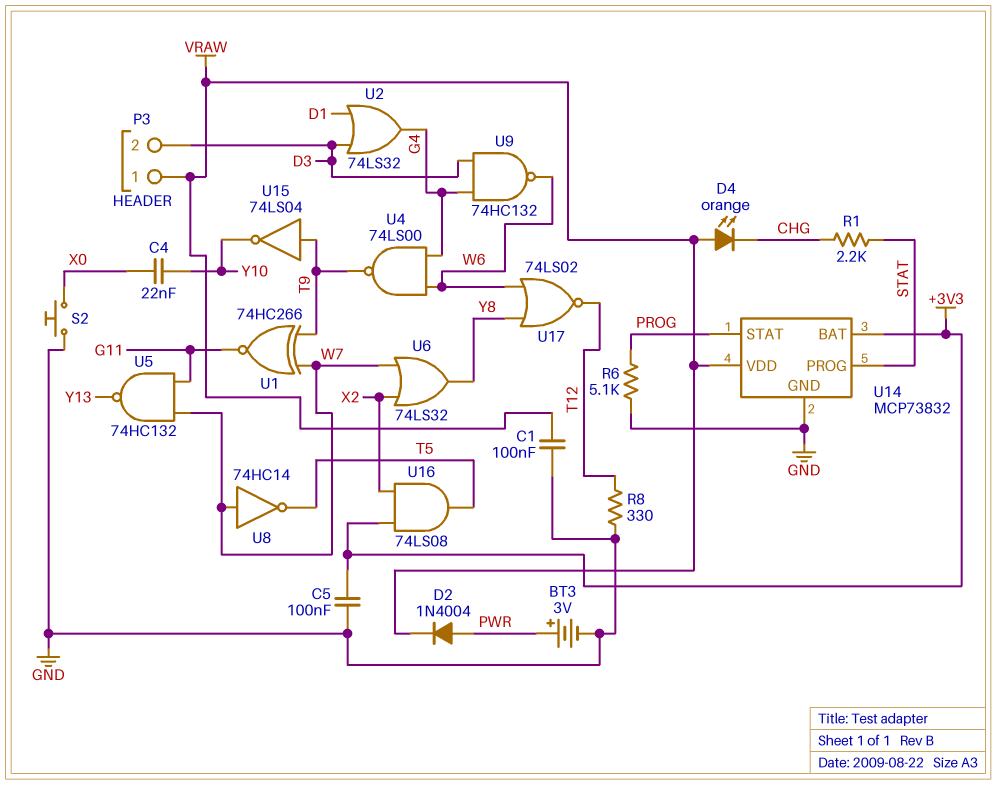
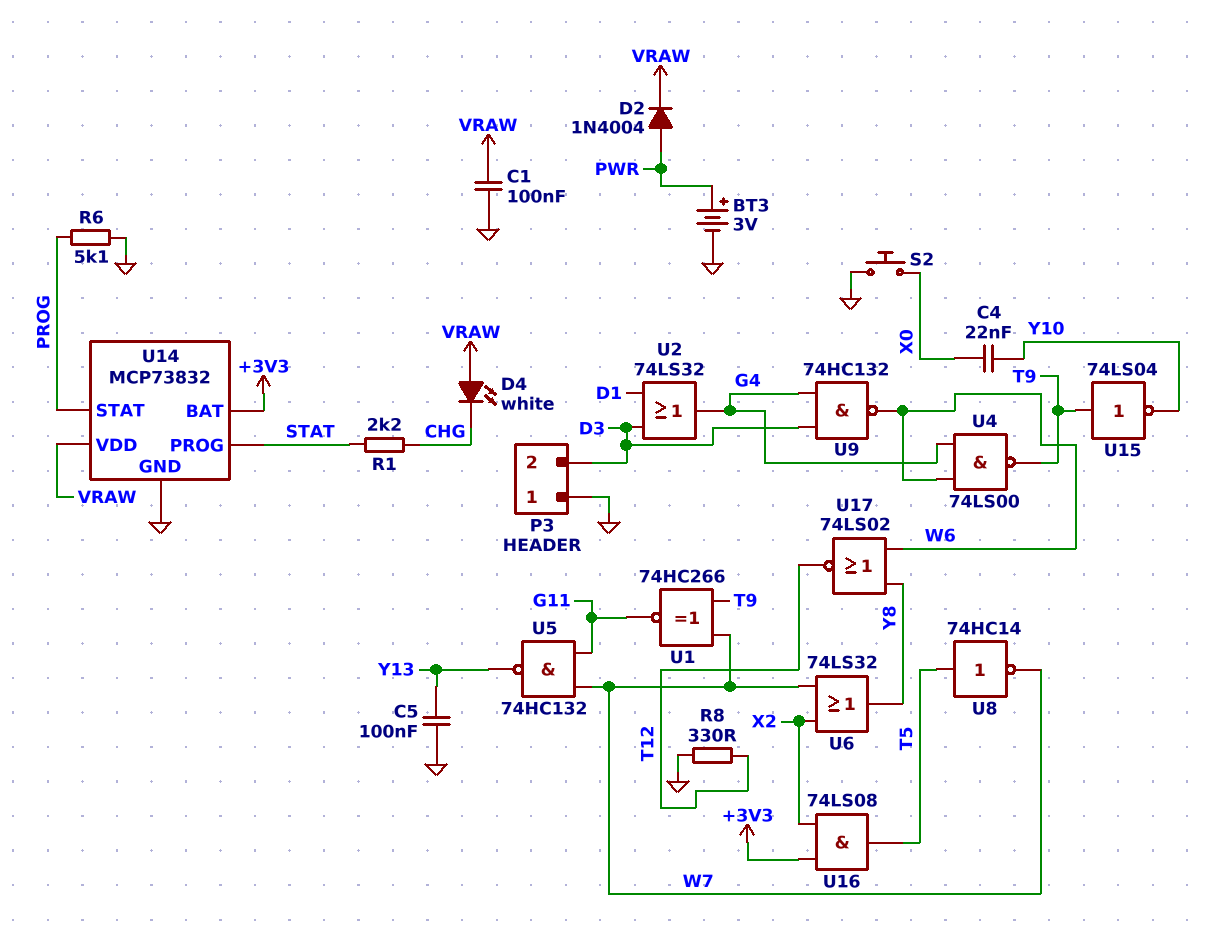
C5: 100nF (+3V3, GND) -> 100nF (GND, Y13)
D4: LED orange (A VRAW, K CHG) -> LED white (A VRAW, K CHG)
P3 pin 1: VRAW -> GND
U8: NOT 74HC14 (in W7, out T5) -> NOT 74HC14 (in T5, out W7)

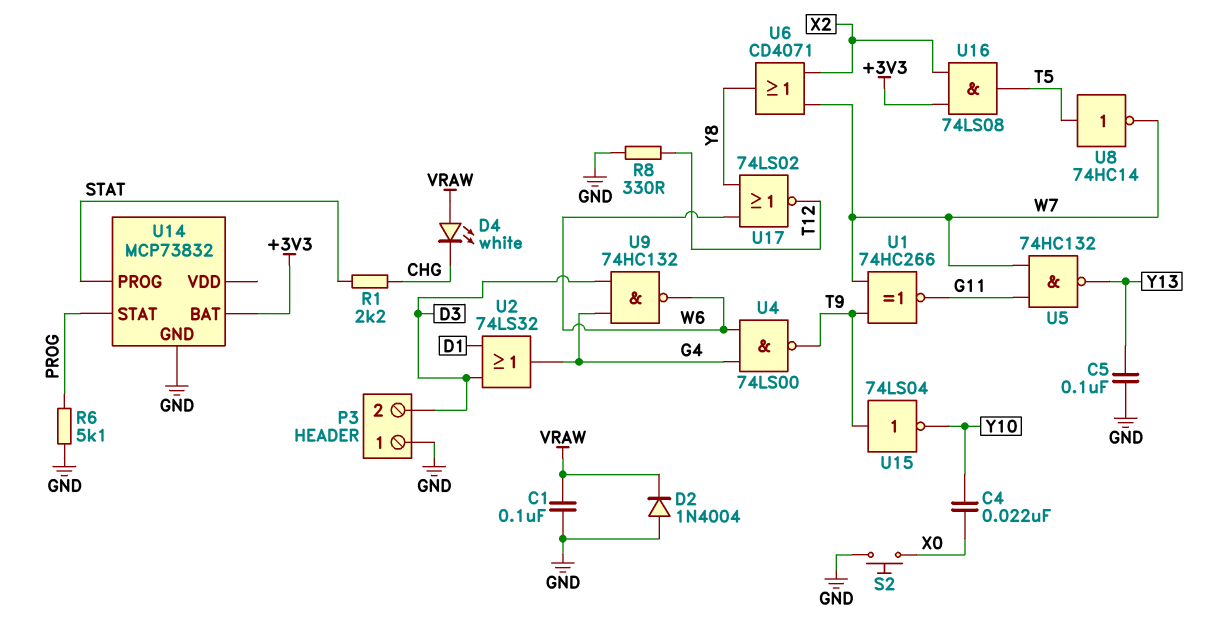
BT3: 3V (plus PWR, minus GND) -> none
D2: diode 1N4004 (A PWR, K VRAW) -> diode 1N4004 (A GND, K VRAW)
U6: OR 74LS32 (in W7, in X2, out Y8) -> OR CD4071 (in W7, in X2, out Y8)
U14 pin VDD: VRAW -> none

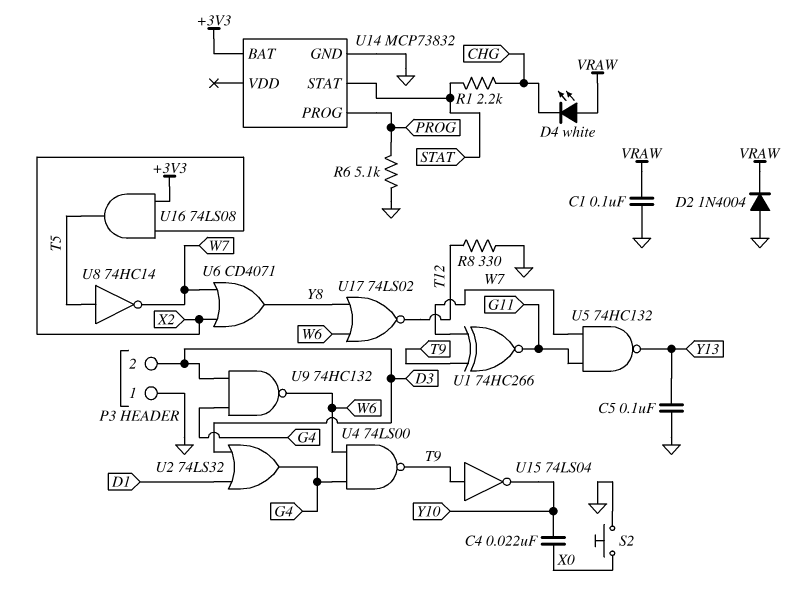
U14 pin PROG: STAT -> PROG
U14 pin STAT: PROG -> STAT

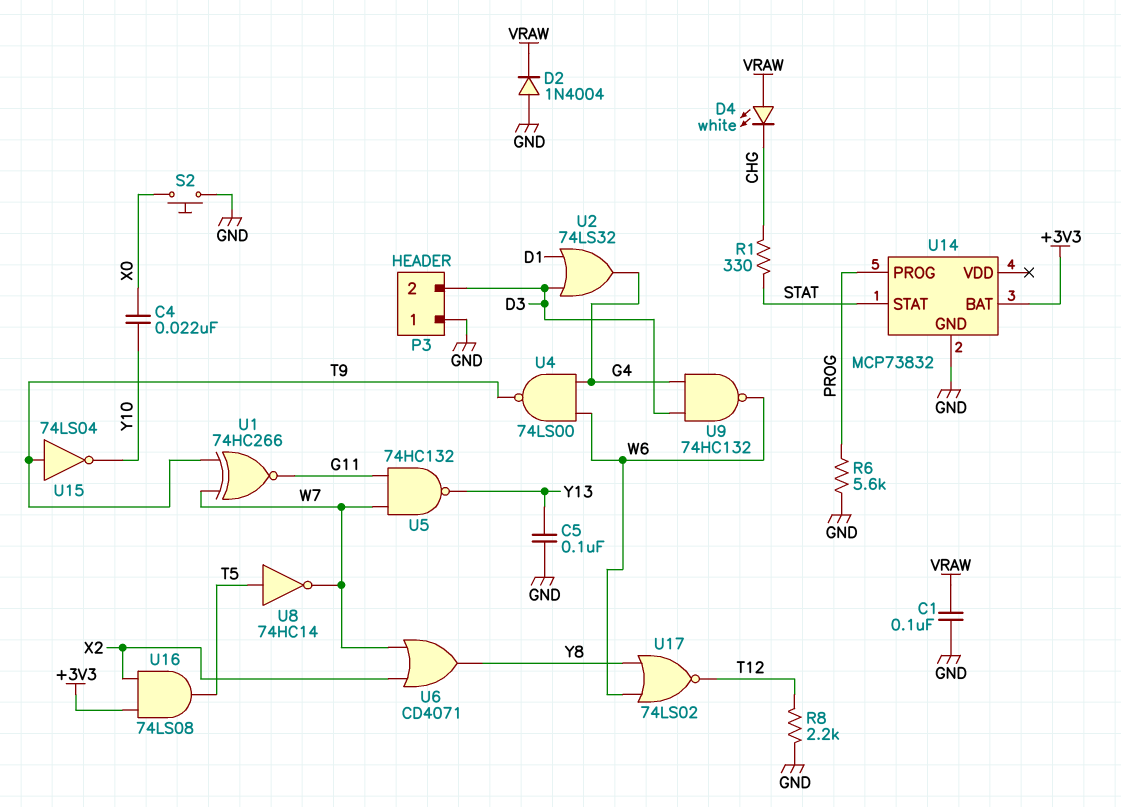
R1: 2.2k (CHG, STAT) -> 330 (CHG, STAT)
R6: 5.1k (GND, PROG) -> 5.6k (GND, PROG)
R8: 330 (GND, T12) -> 2.2k (GND, T12)

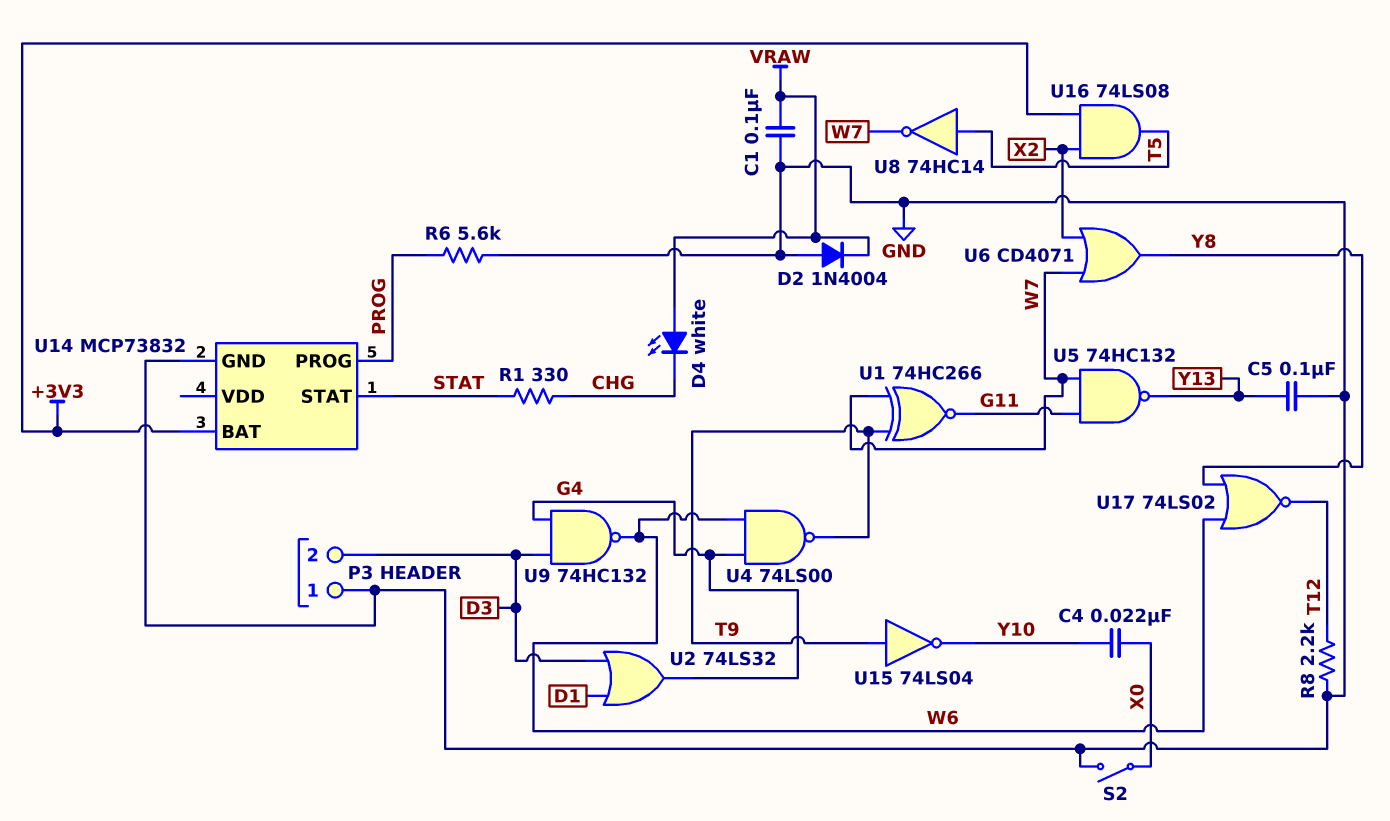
S2: button (GND, X0) -> switch (GND, X0)

